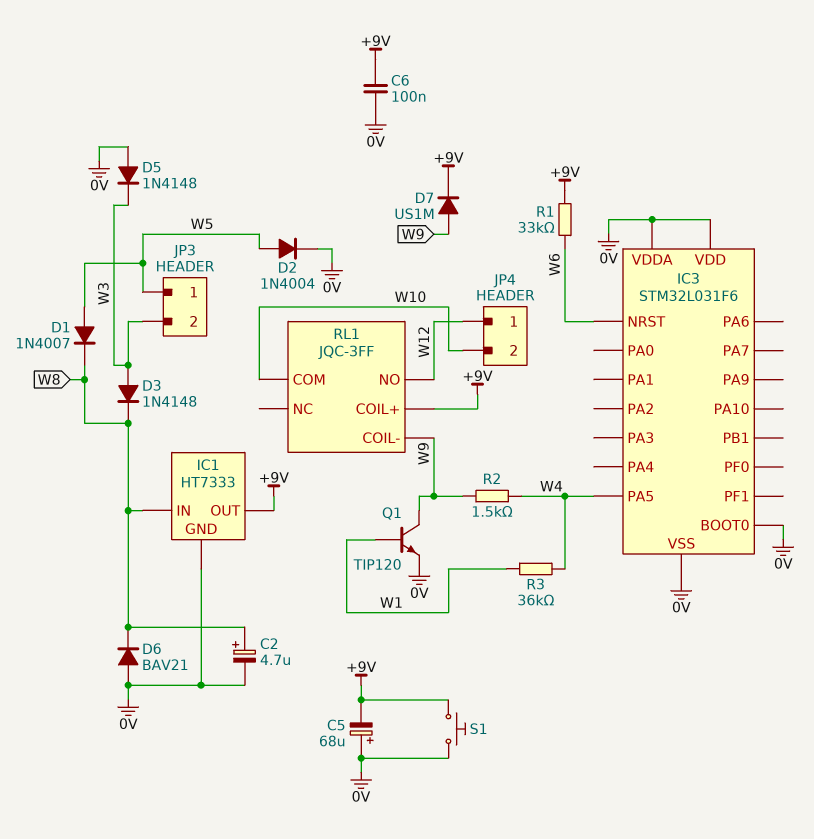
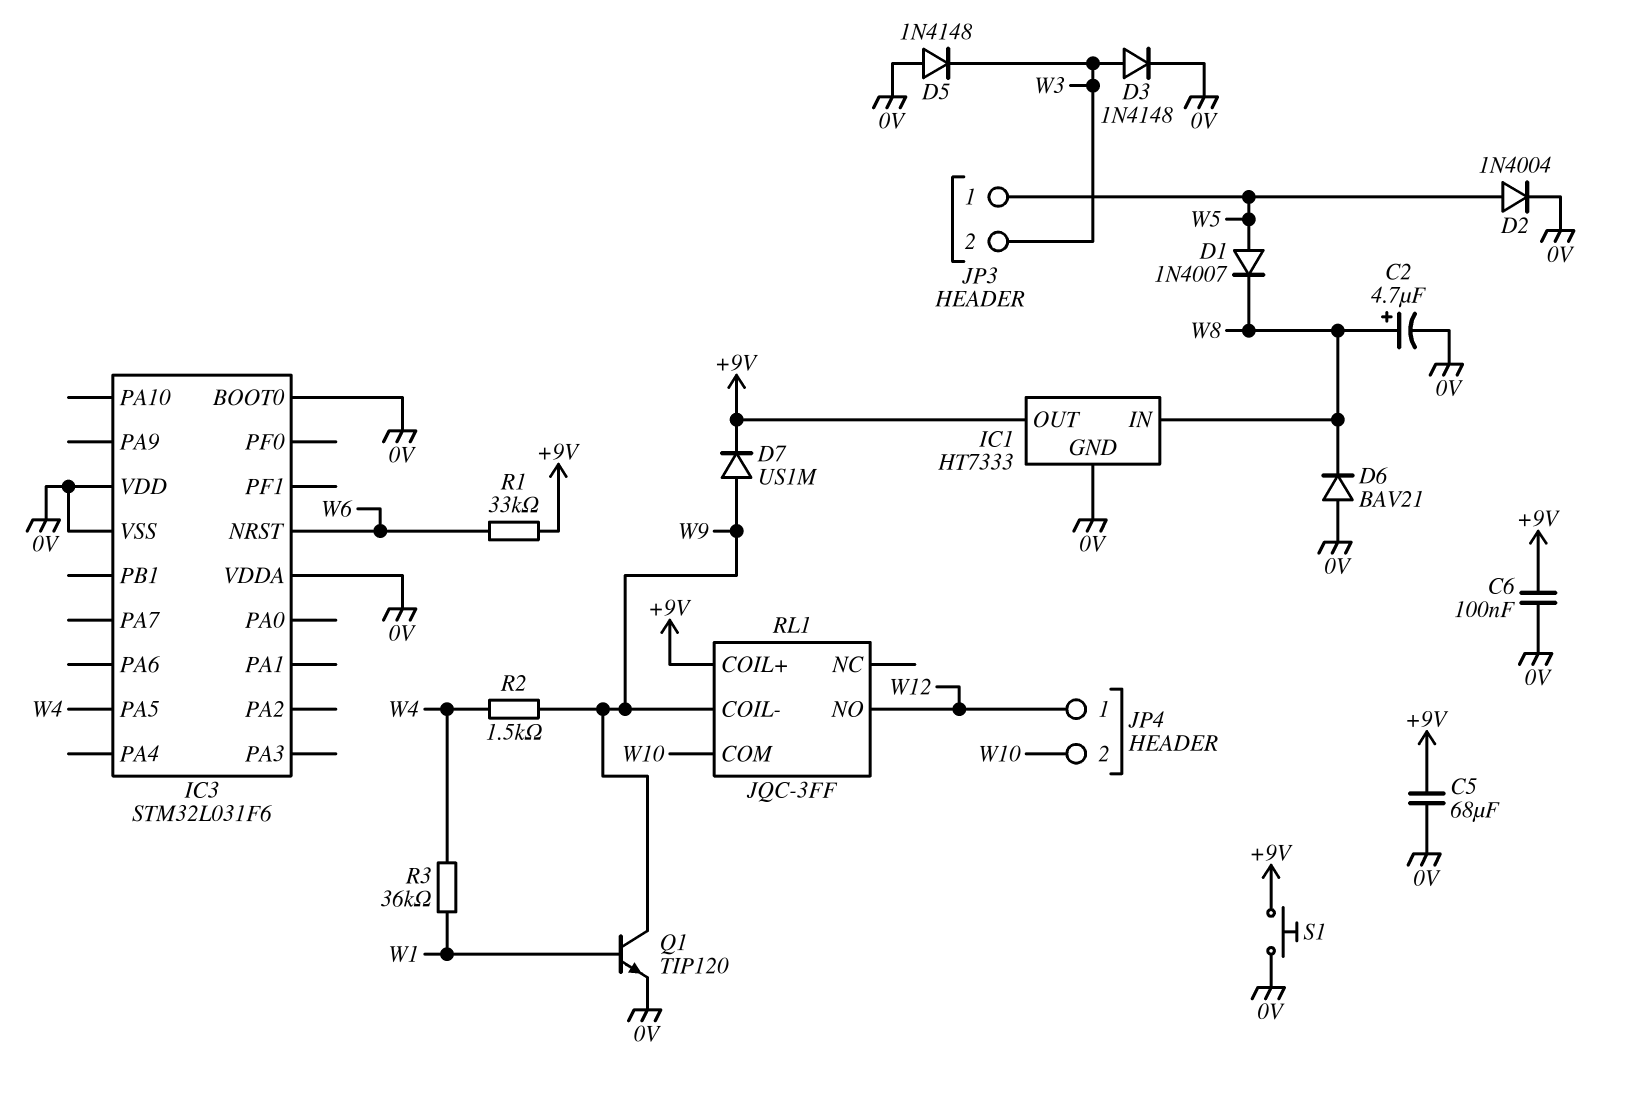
C5: 68uF (plus 0V, minus +9V) -> 68uF (+9V, 0V)
D3: diode 1N4148 (A W3, K W8) -> diode 1N4148 (A W3, K 0V)

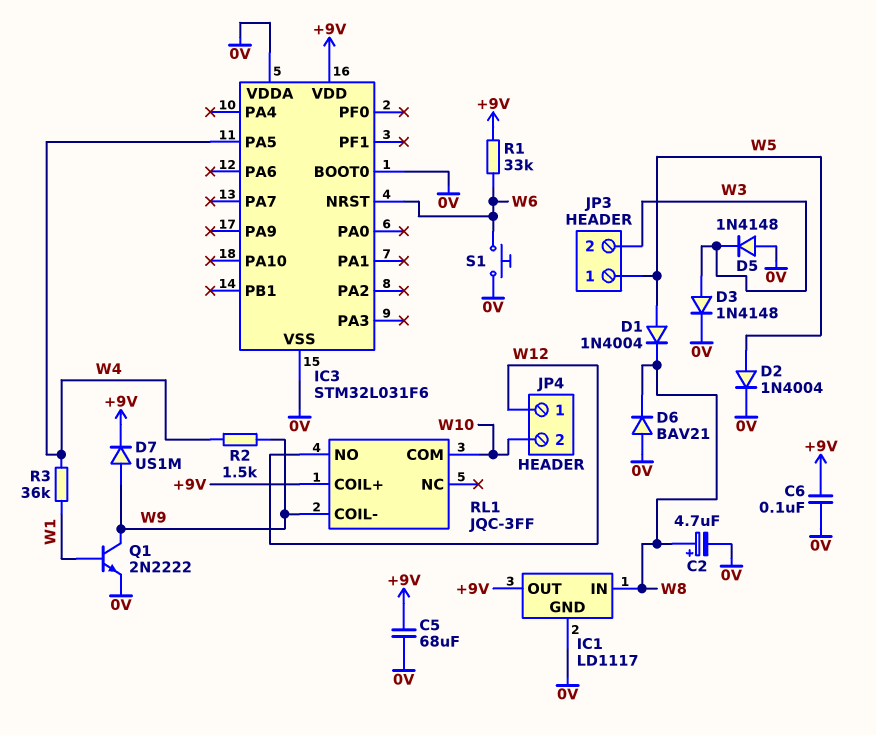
D1: diode 1N4007 (A W5, K W8) -> diode 1N4004 (A W5, K W8)
IC1: HT7333 -> LD1117
IC3 pin VDD: 0V -> +9V
Q1: NPN TIP120 (B W1, C W9, E 0V) -> NPN 2N2222 (B W1, C W9, E 0V)
S1: button (+9V, 0V) -> button (0V, W6)

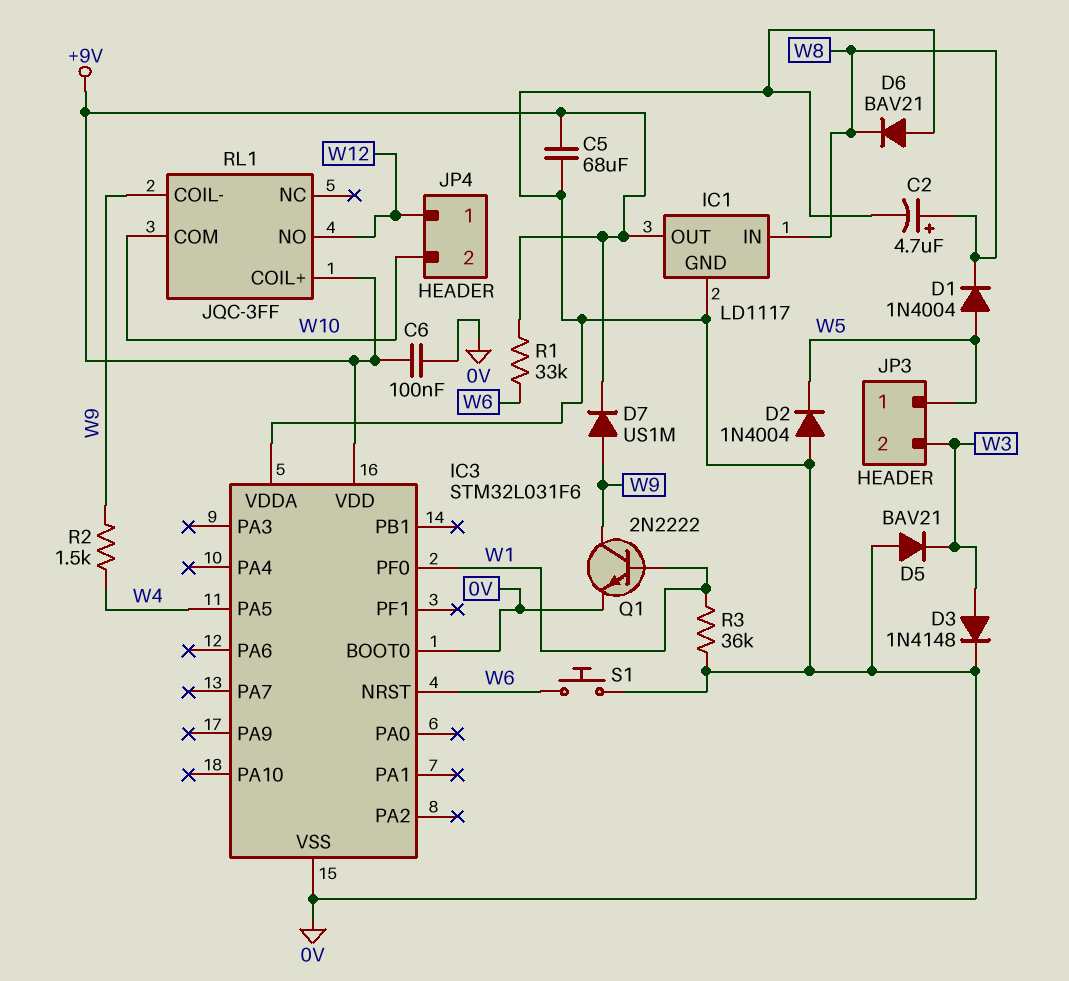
D2: diode 1N4004 (A W5, K 0V) -> diode 1N4004 (A 0V, K W5)
D5: diode 1N4148 (A 0V, K W3) -> diode BAV21 (A 0V, K W3)
IC3 pin PF0: none -> W1
R3: 36k (W1, W4) -> 36k (0V, W1)

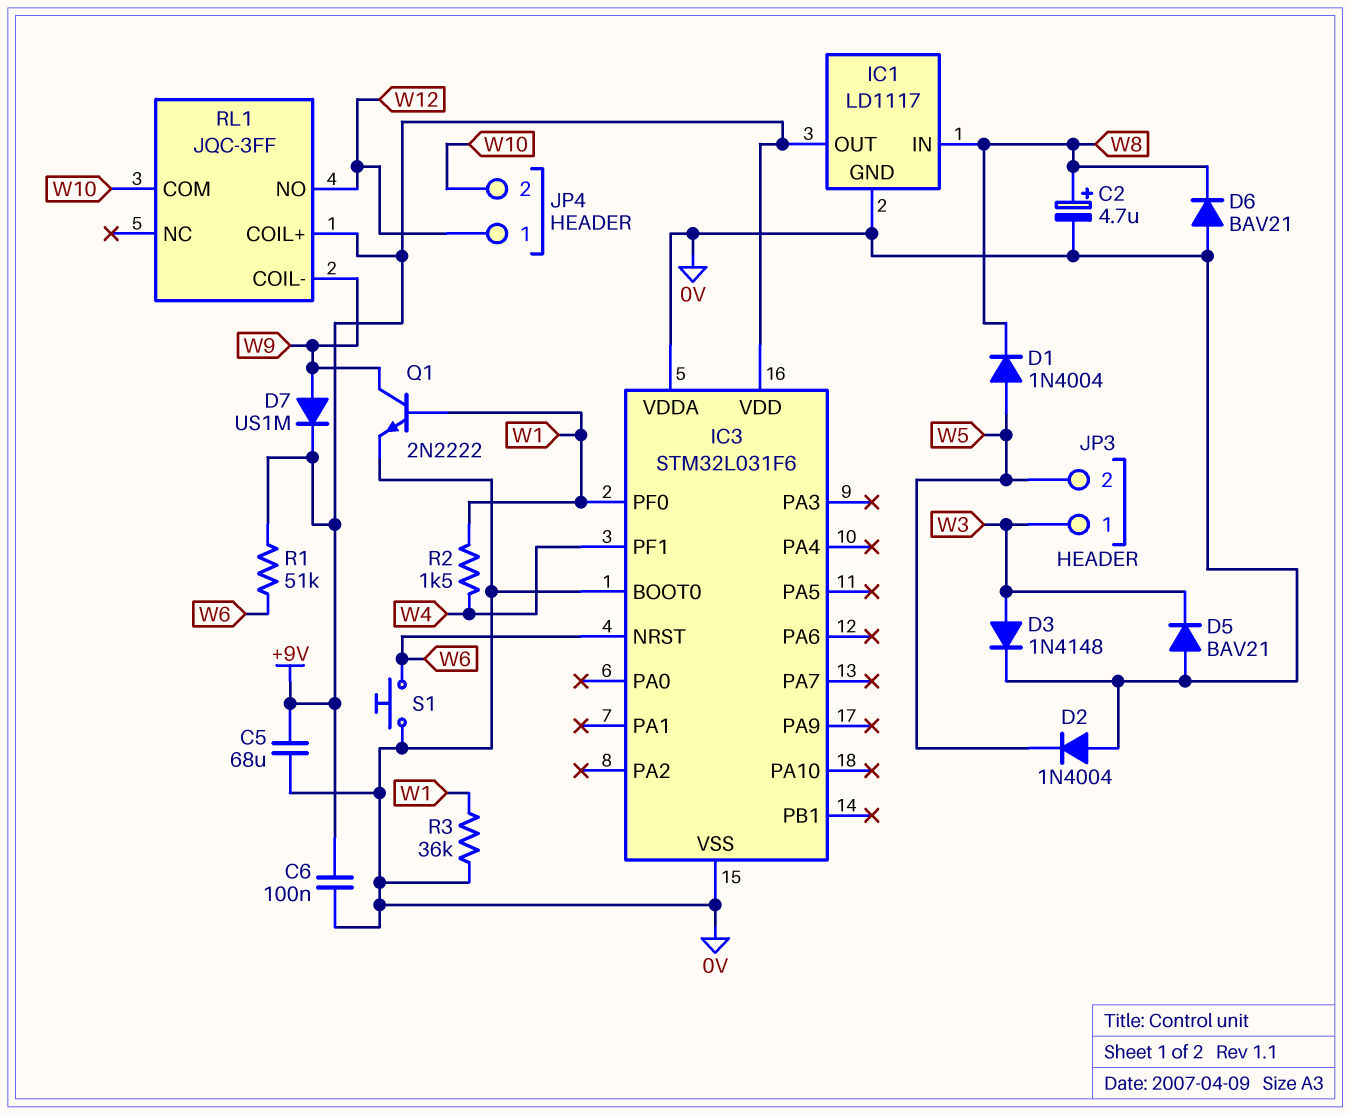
IC3 pin PA5: W4 -> none
IC3 pin PF1: none -> W4
JP3 pin 1: W5 -> W3
JP3 pin 2: W3 -> W5
R1: 33k (+9V, W6) -> 51k (+9V, W6)
R2: 1.5k (W4, W9) -> 1.5k (W1, W4)

